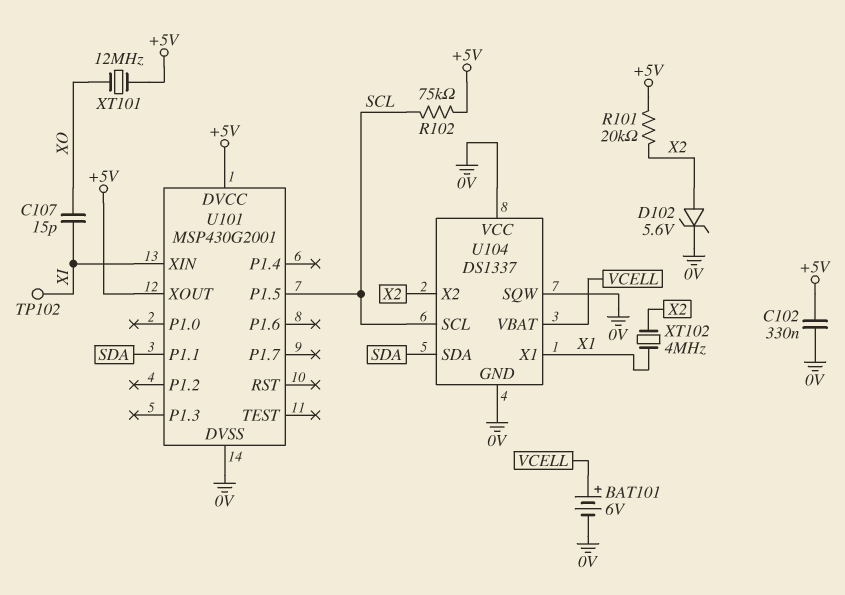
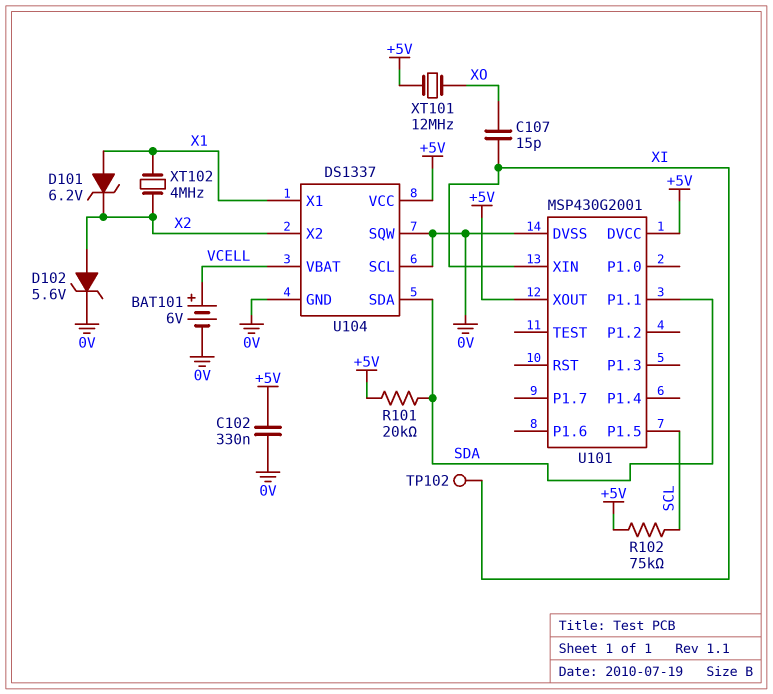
D101: none -> zener 6.2V (A X1, K X2)
R101: 20k (+5V, X2) -> 20k (+5V, SDA)
U104 pin SCL: SCL -> 0V
U104 pin VCC: 0V -> +5V

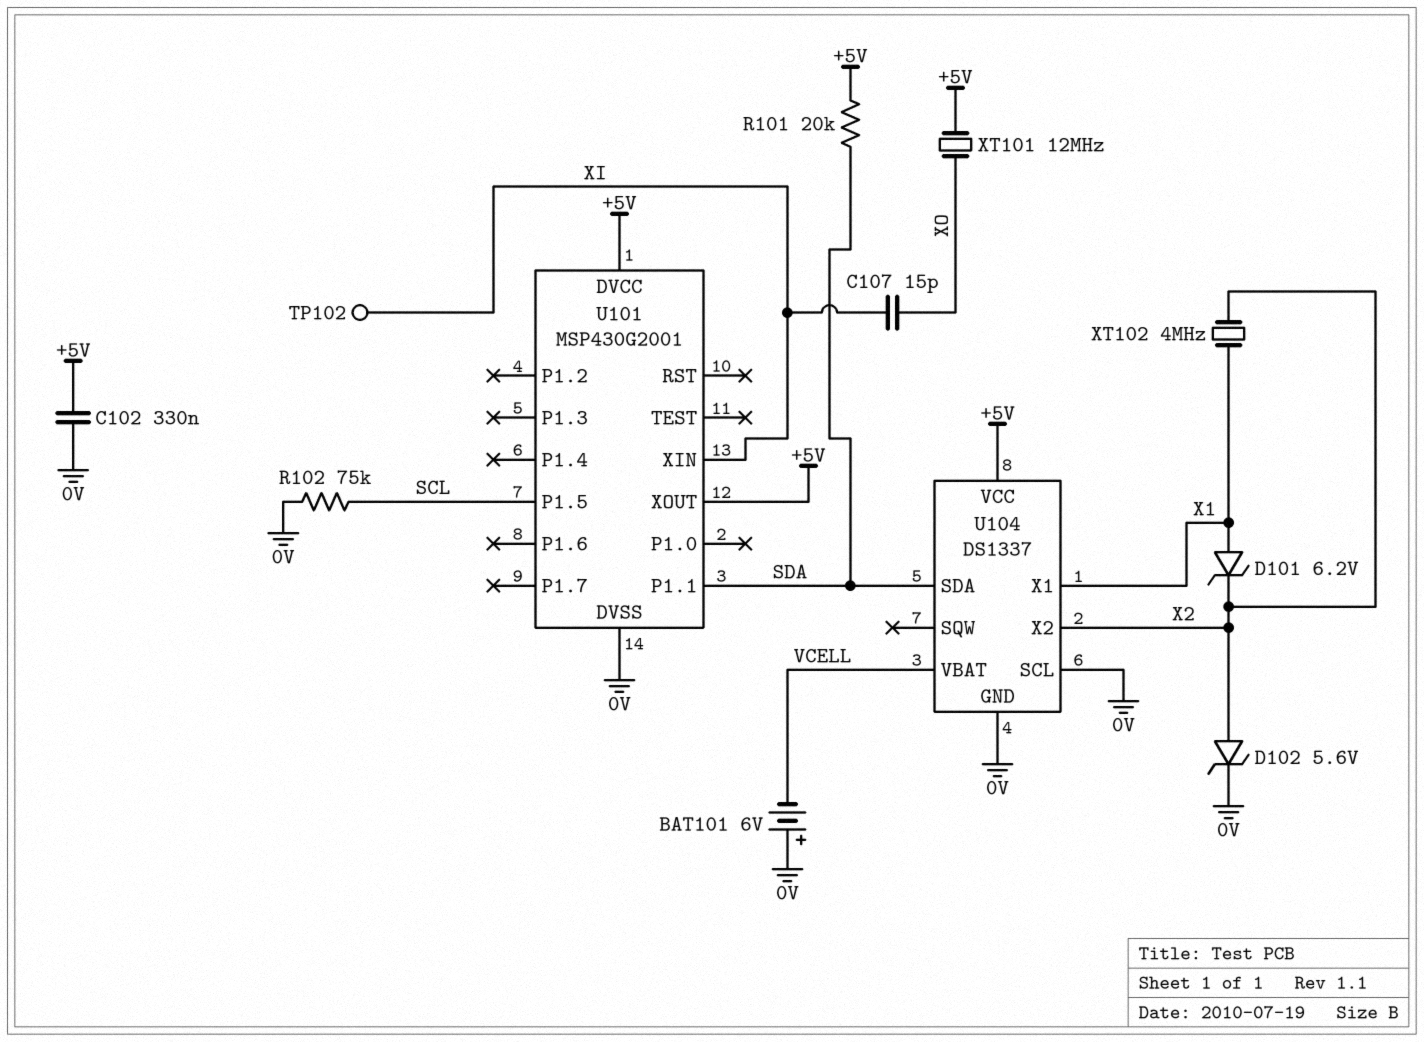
BAT101: 6V (plus VCELL, minus 0V) -> 6V (plus 0V, minus VCELL)
R102: 75k (+5V, SCL) -> 75k (0V, SCL)
U104 pin SQW: 0V -> none

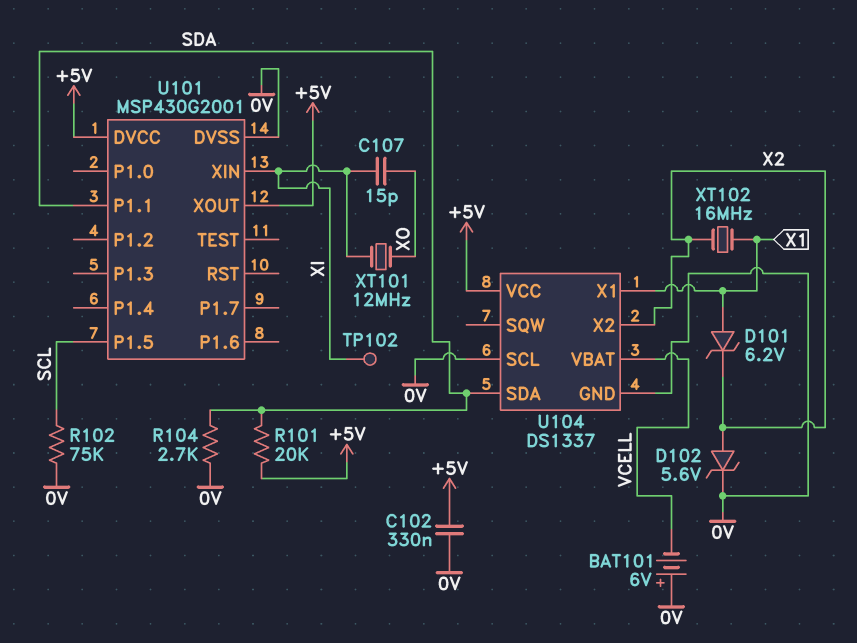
R104: none -> 2.7k (0V, SDA)
XT101: 12MHz (+5V, XO) -> 12MHz (XI, XO)
XT102: 4MHz (X1, X2) -> 16MHz (X1, X2)

